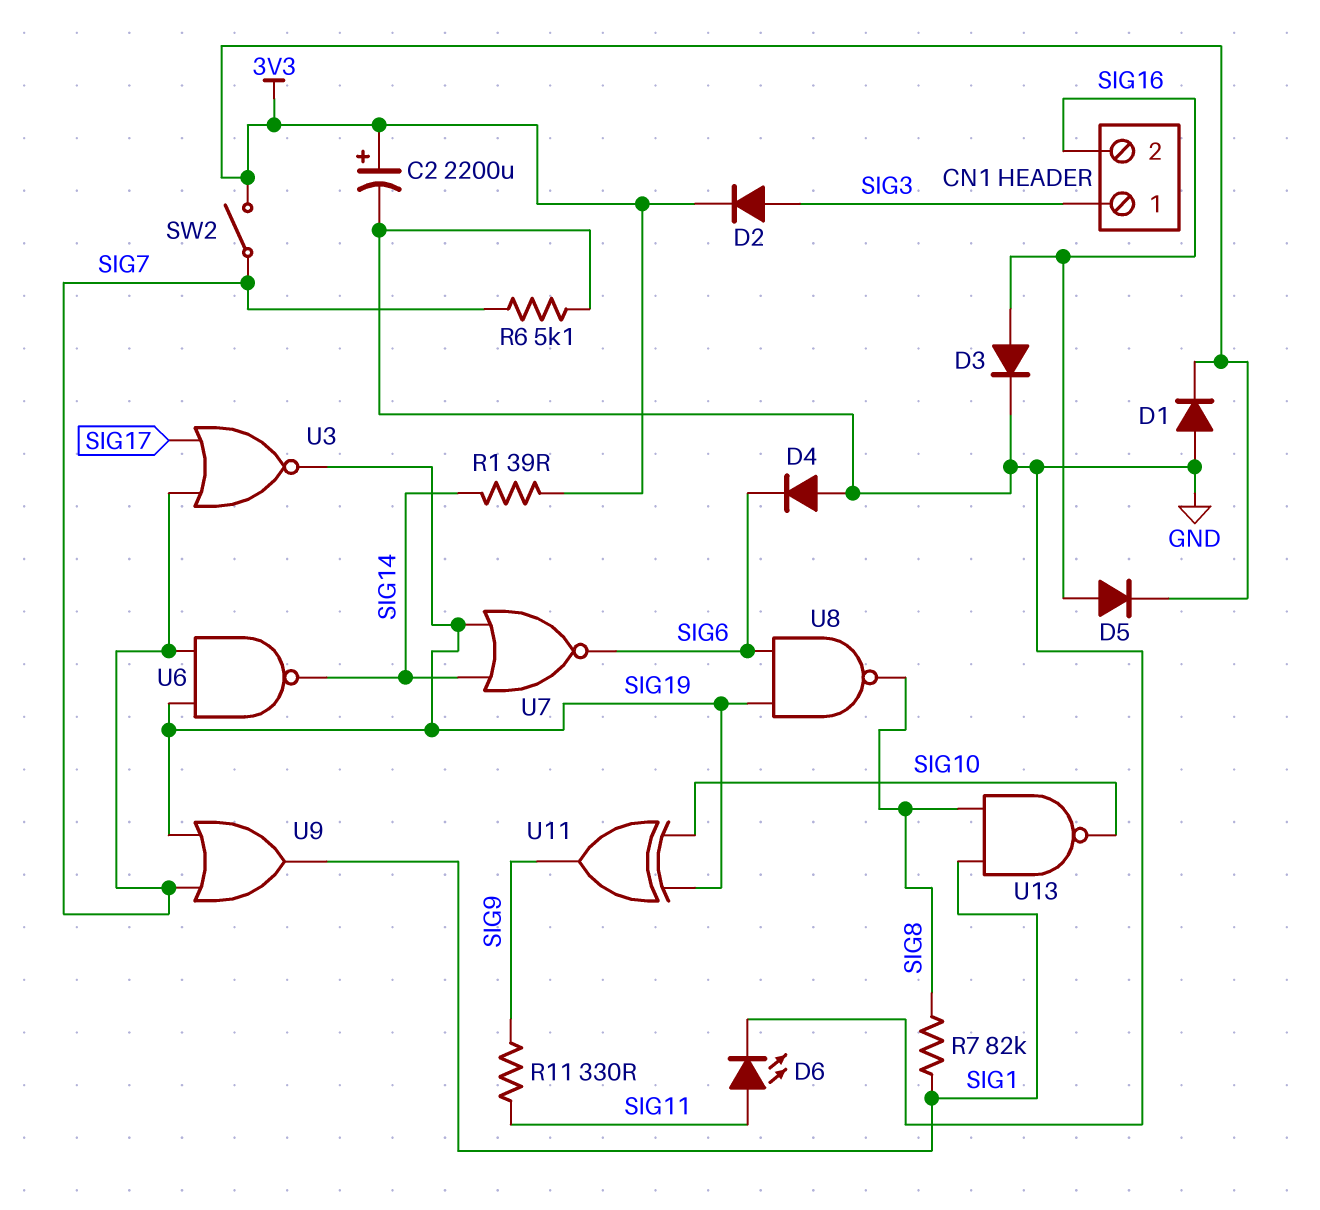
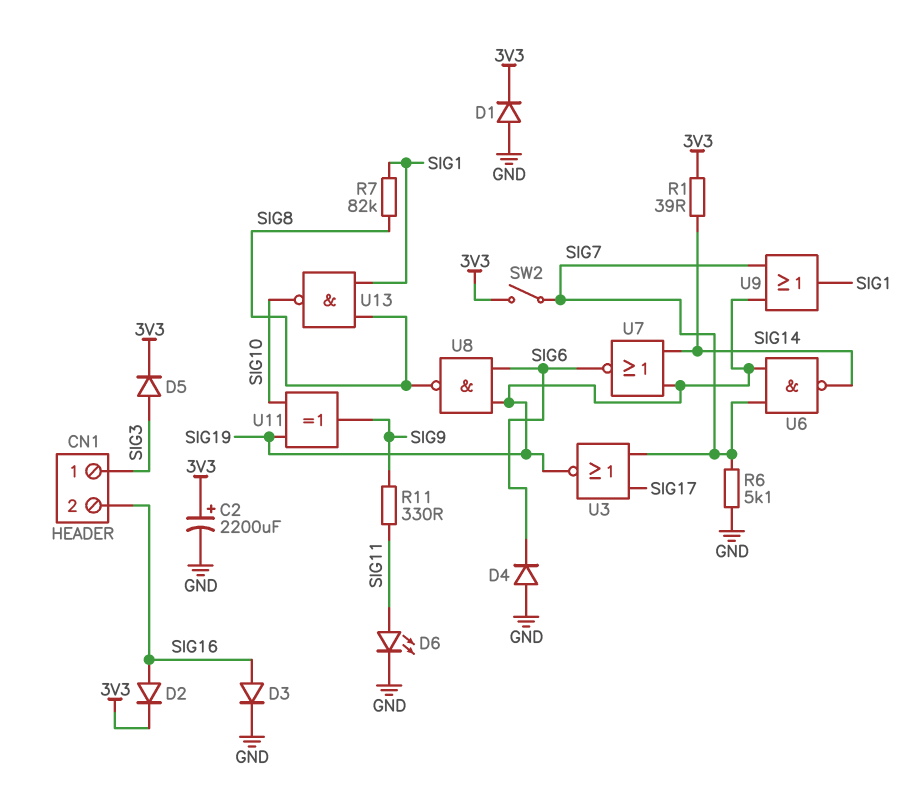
D2: diode (A SIG3, K 3V3) -> diode (A SIG16, K 3V3)
D5: diode (A SIG16, K 3V3) -> diode (A SIG3, K 3V3)

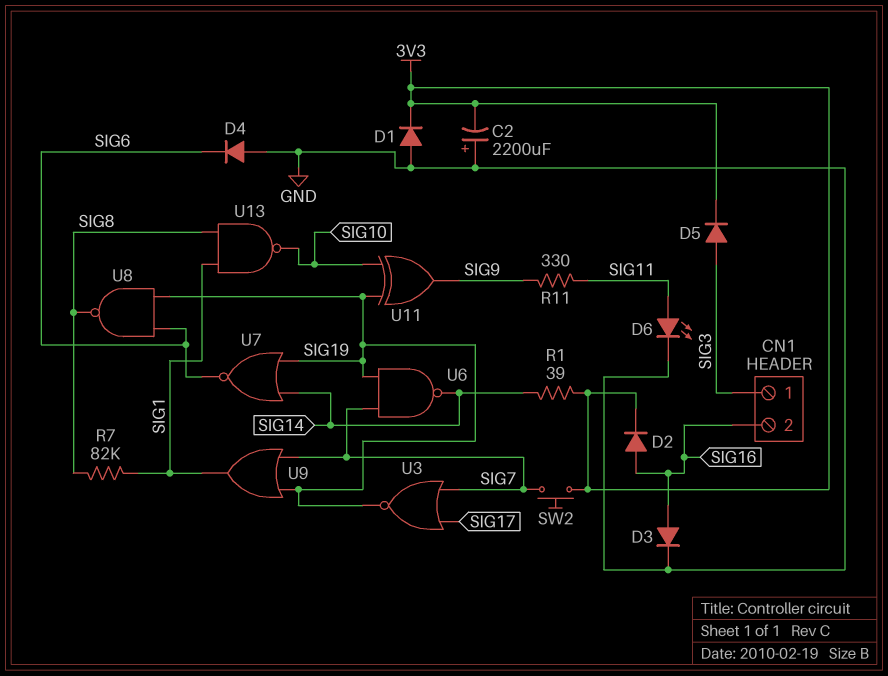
C2: 2200uF (plus 3V3, minus GND) -> 2200uF (plus GND, minus 3V3)
R6: 5.1k (GND, SIG7) -> none
SW2: switch (3V3, SIG7) -> button (3V3, SIG7)

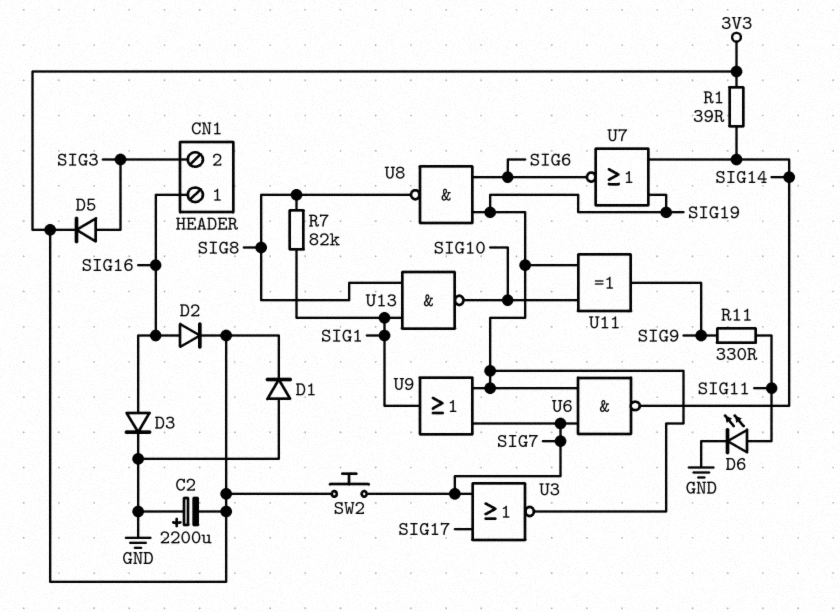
CN1 pin 1: SIG3 -> SIG16
CN1 pin 2: SIG16 -> SIG3
D4: diode (A GND, K SIG6) -> none

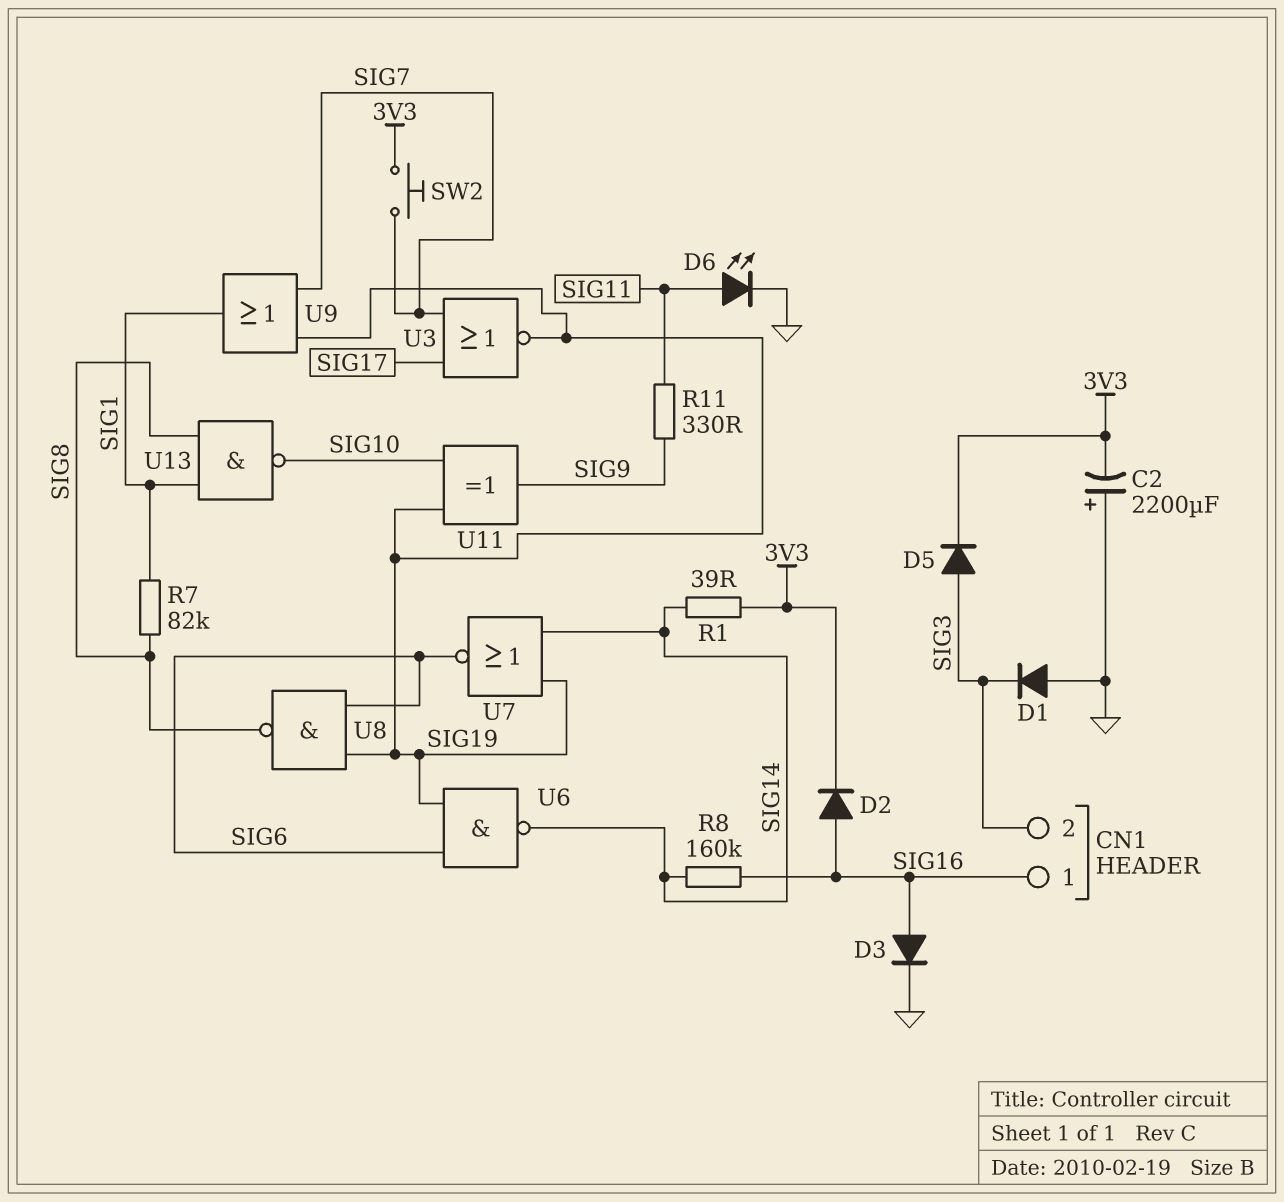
D1: diode (A GND, K 3V3) -> diode (A GND, K SIG3)
R8: none -> 160k (SIG14, SIG16)
U6: NAND (in SIG7, in SIG19, out SIG14) -> NAND (in SIG6, in SIG19, out SIG14)

